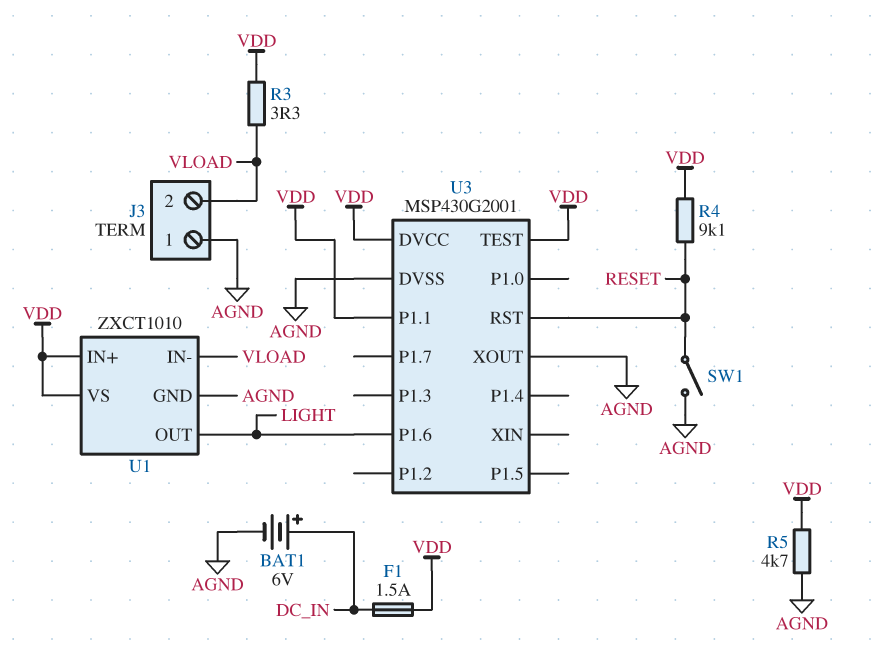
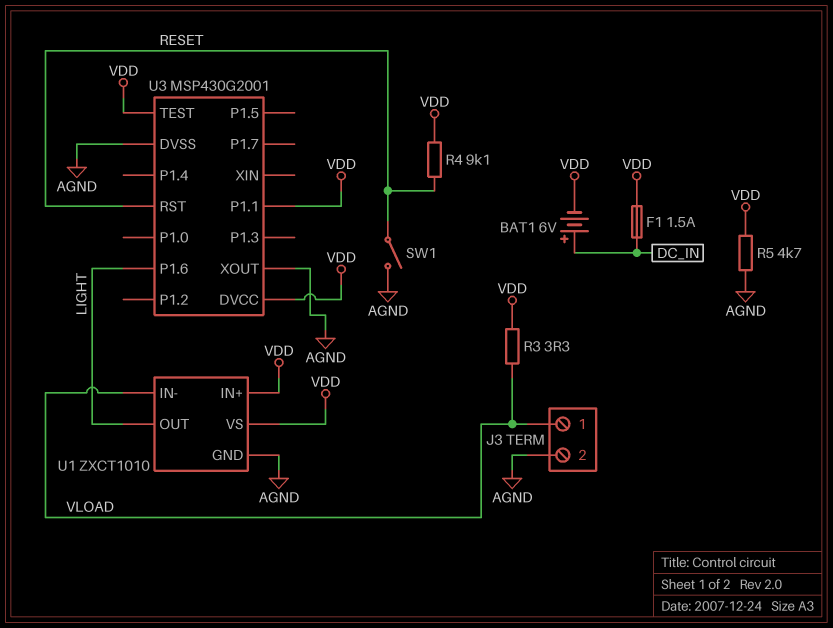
BAT1: 6V (plus DC_IN, minus AGND) -> 6V (plus DC_IN, minus VDD)
J3 pin 1: AGND -> VLOAD
J3 pin 2: VLOAD -> AGND

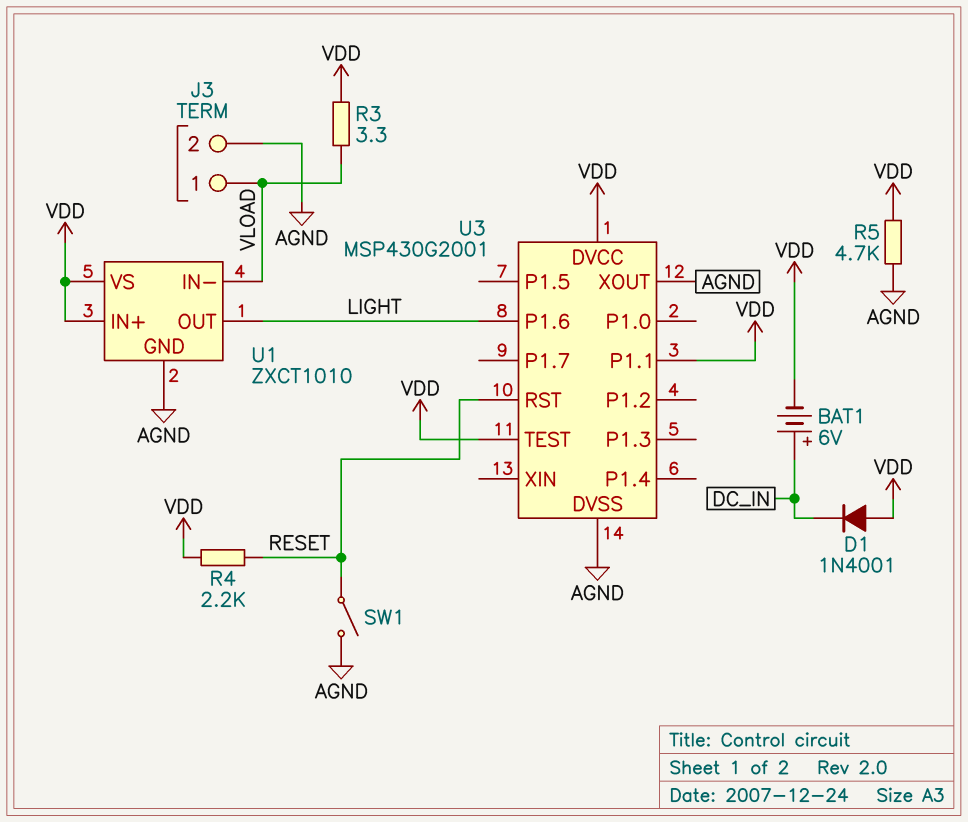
D1: none -> diode 1N4001 (A VDD, K DC_IN)
F1: 1.5A (DC_IN, VDD) -> none
R4: 9.1k (RESET, VDD) -> 2.2k (RESET, VDD)

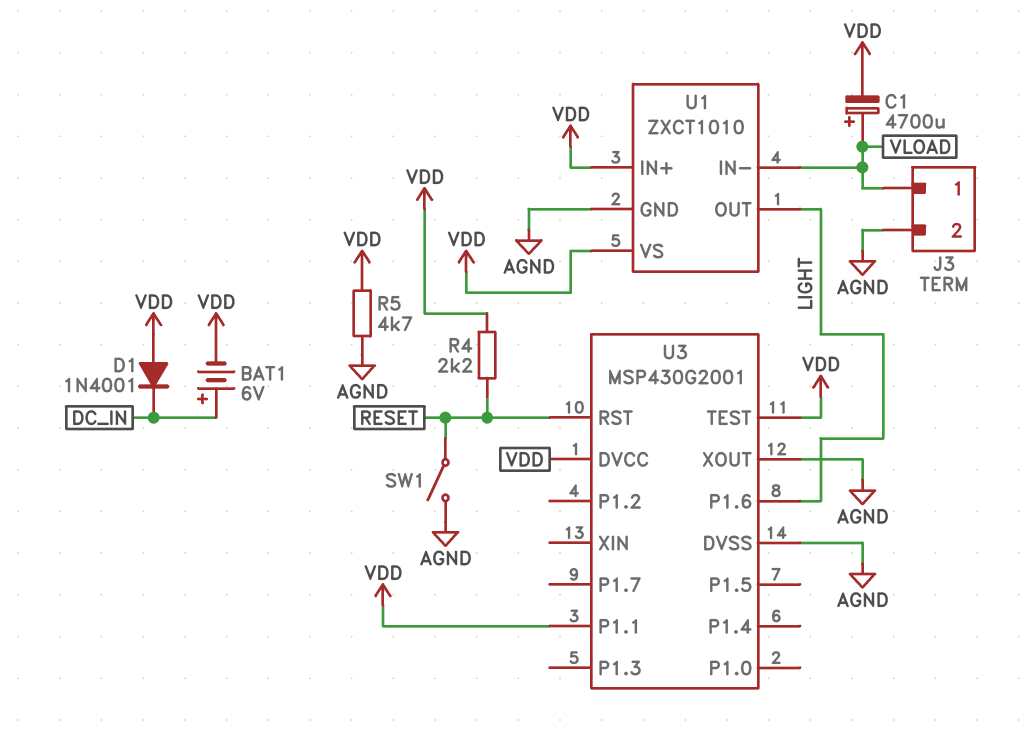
C1: none -> 4700uF (plus VLOAD, minus VDD)
R3: 3.3 (VDD, VLOAD) -> none

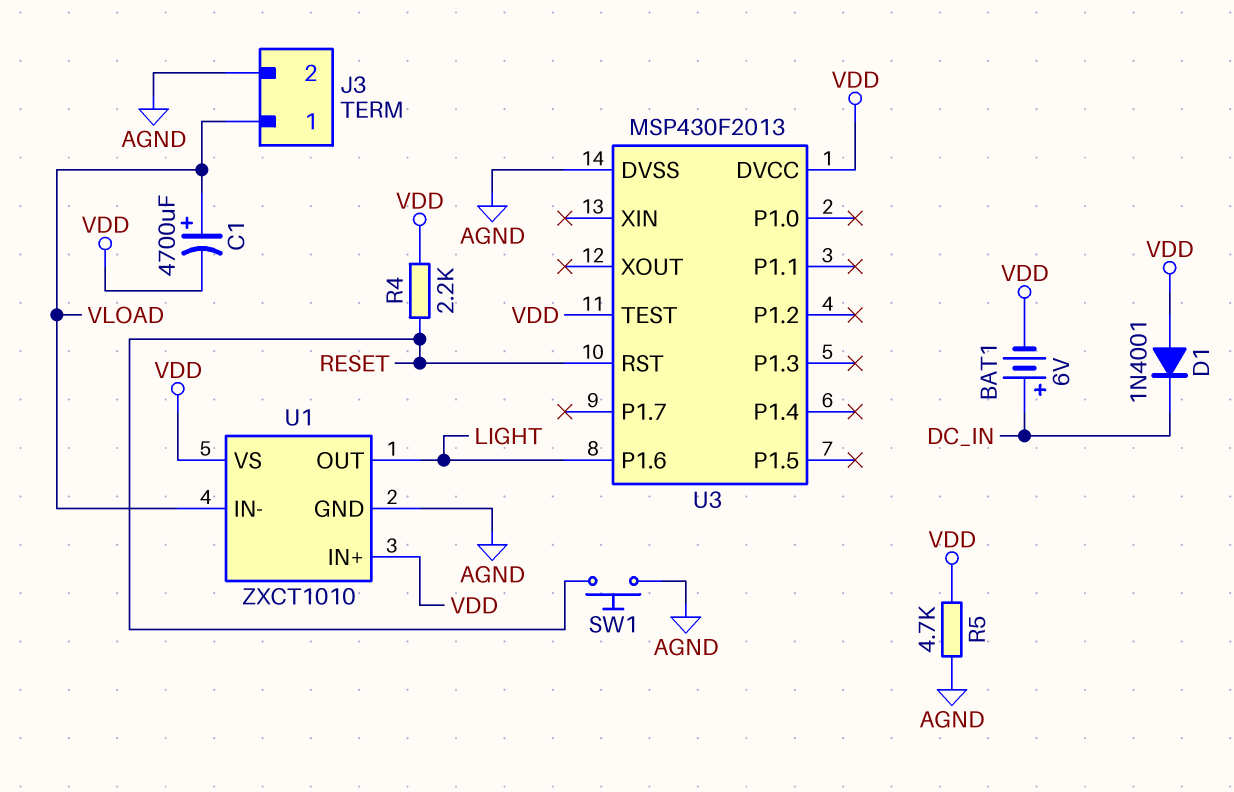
SW1: switch (AGND, RESET) -> button (AGND, RESET)
U3: MSP430G2001 -> MSP430F2013
U3 pin P1.1: VDD -> none
U3 pin XOUT: AGND -> none

